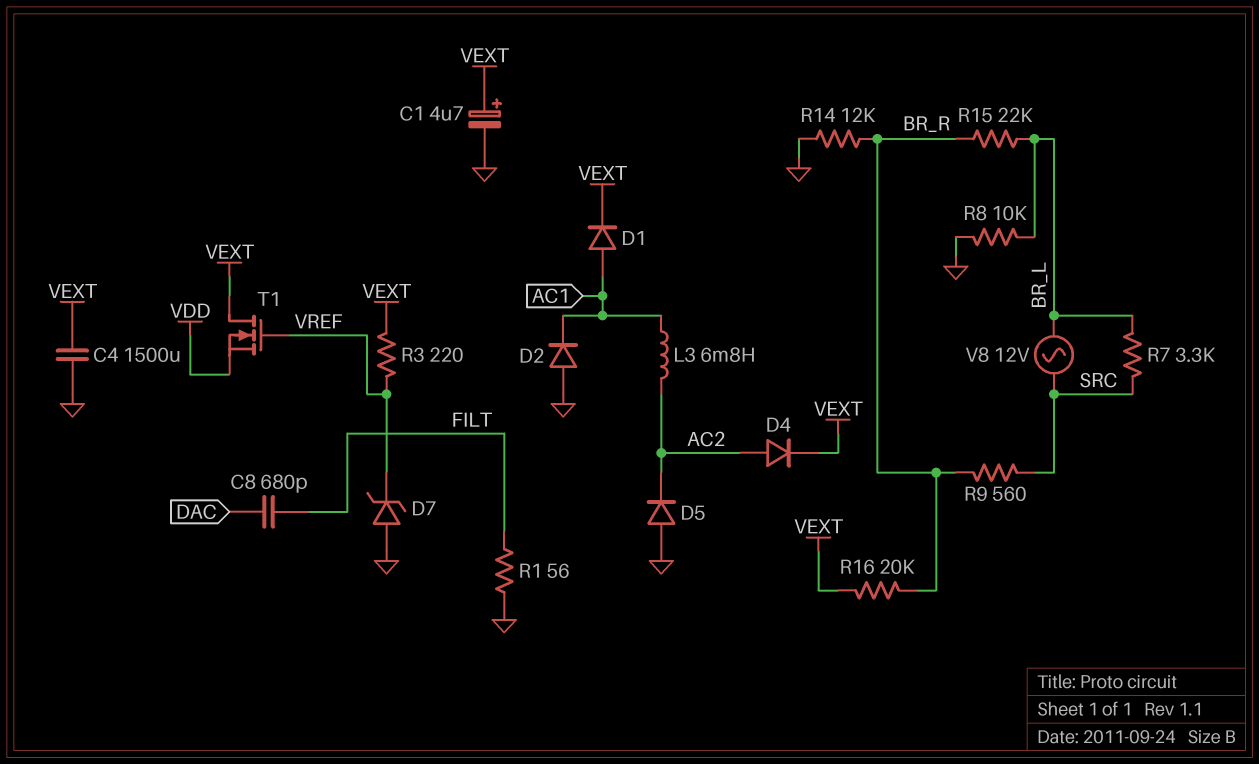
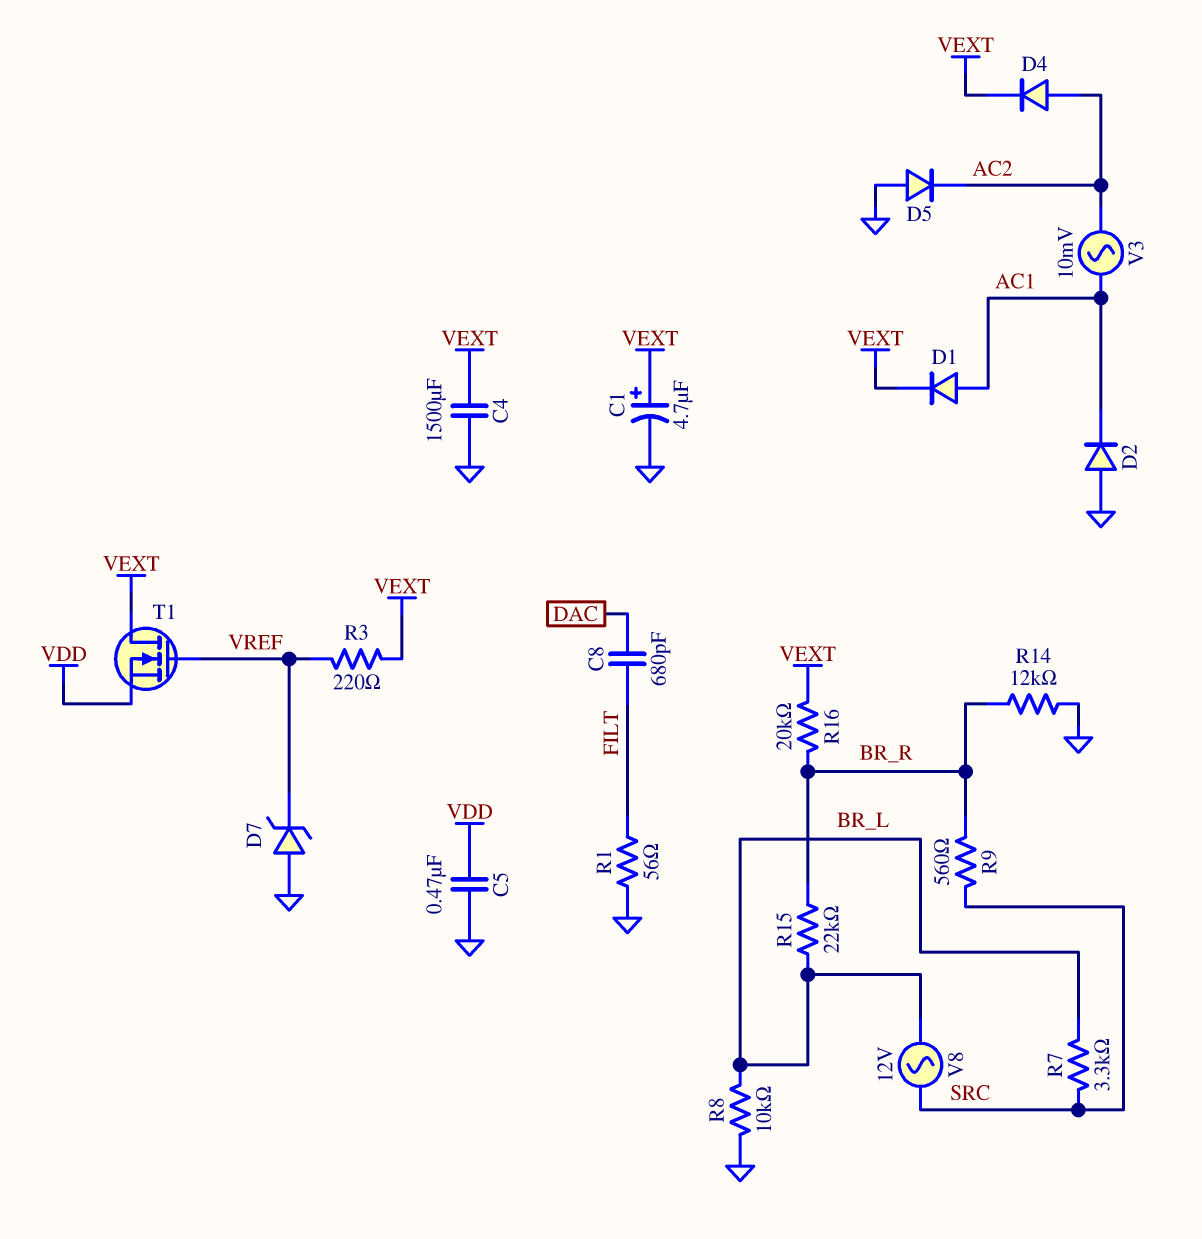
C5: none -> 470nF (GND, VDD)
L3: 6.8mH (AC1, AC2) -> none
V3: none -> AC 10mV (AC1, AC2)

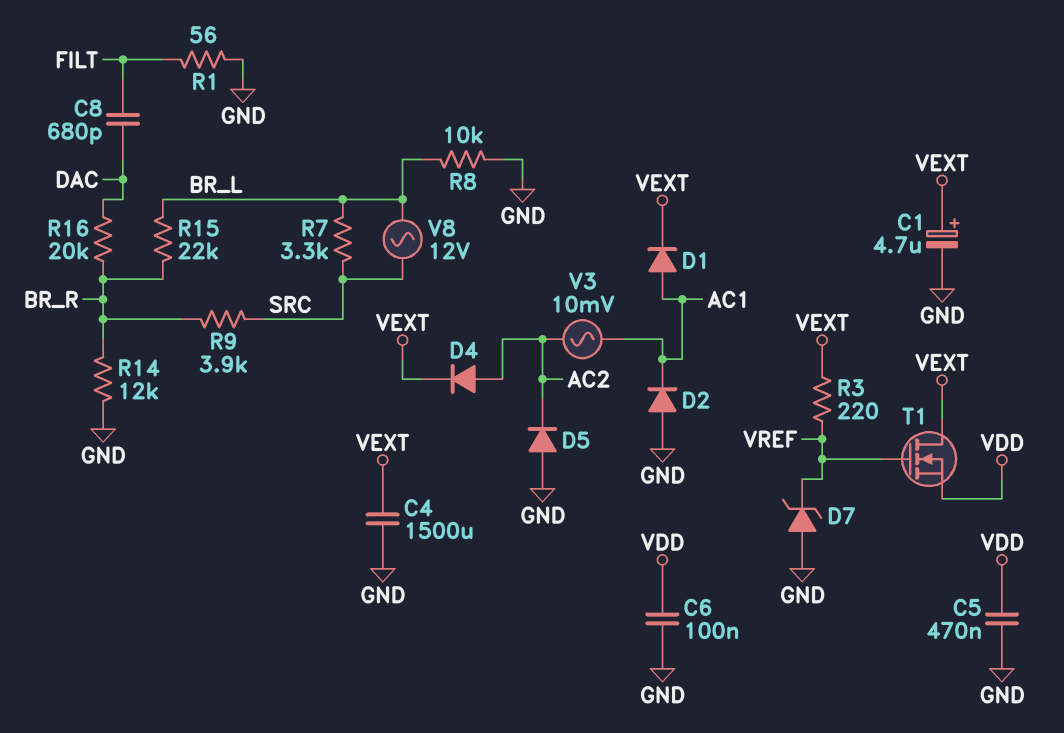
C6: none -> 100nF (GND, VDD)
R9: 560 (BR_R, SRC) -> 3.9k (BR_R, SRC)
R16: 20k (BR_R, VEXT) -> 20k (BR_R, DAC)

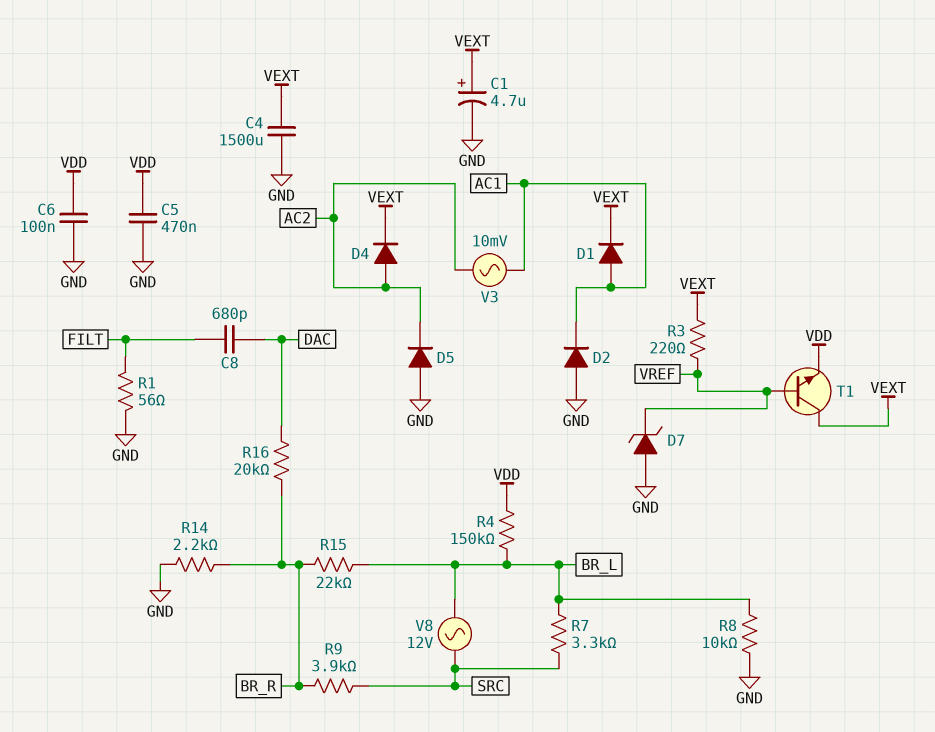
R4: none -> 150k (BR_L, VDD)
R14: 12k (BR_R, GND) -> 2.2k (BR_R, GND)
T1: NMOS (G VREF, D VEXT, S VDD) -> NPN (B VREF, C VEXT, E VDD)

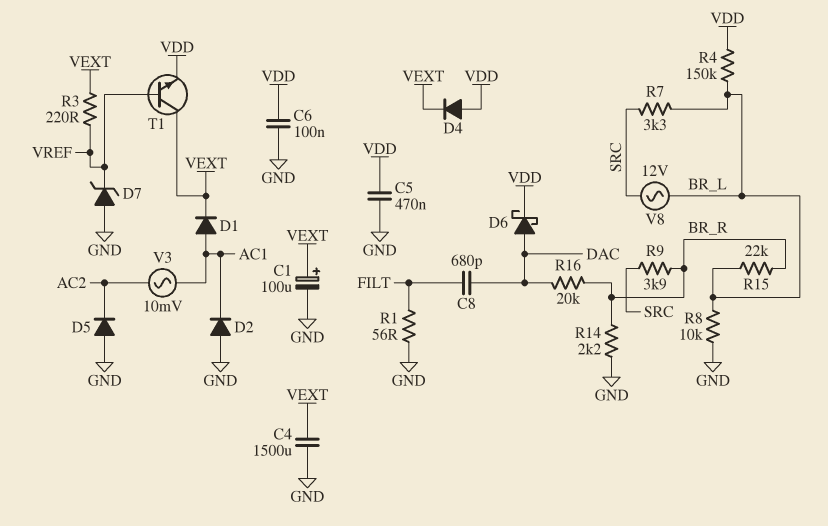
C1: 4.7uF (plus VEXT, minus GND) -> 100uF (plus VEXT, minus GND)
D4: diode (A AC2, K VEXT) -> diode (A VDD, K VEXT)
D6: none -> schottky (A DAC, K VDD)

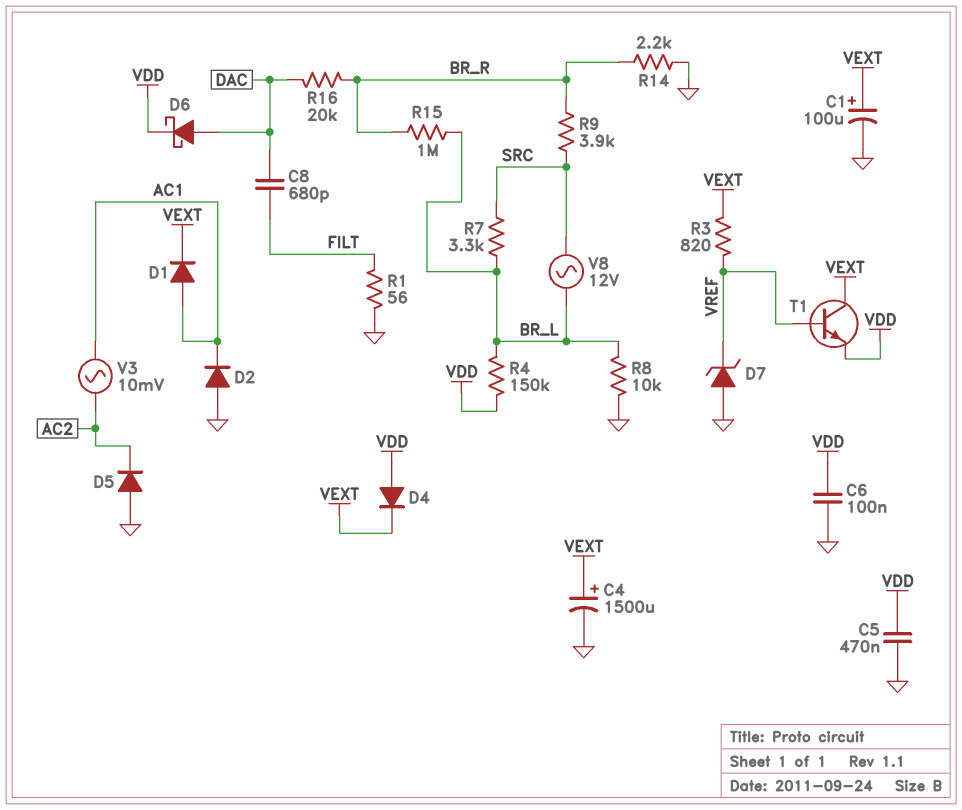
C4: 1500uF (GND, VEXT) -> 1500uF (plus VEXT, minus GND)
R3: 220 (VEXT, VREF) -> 820 (VEXT, VREF)
R15: 22k (BR_L, BR_R) -> 1M (BR_L, BR_R)

